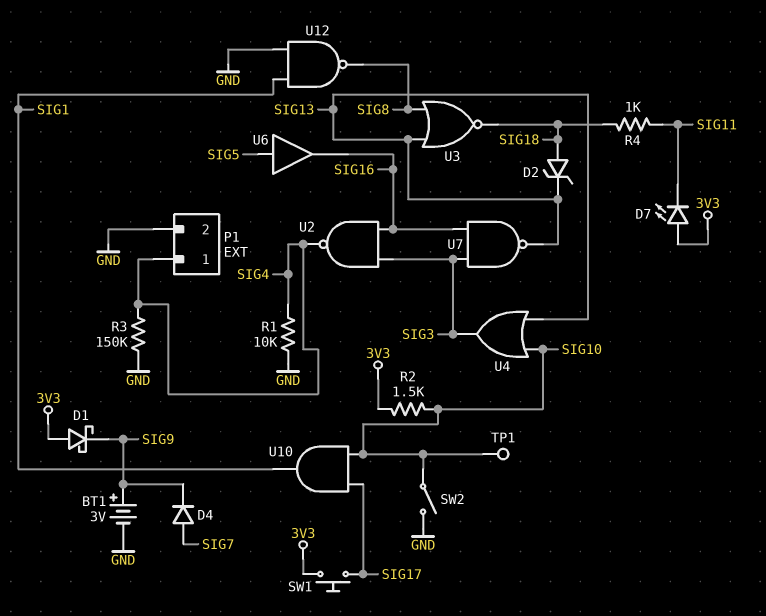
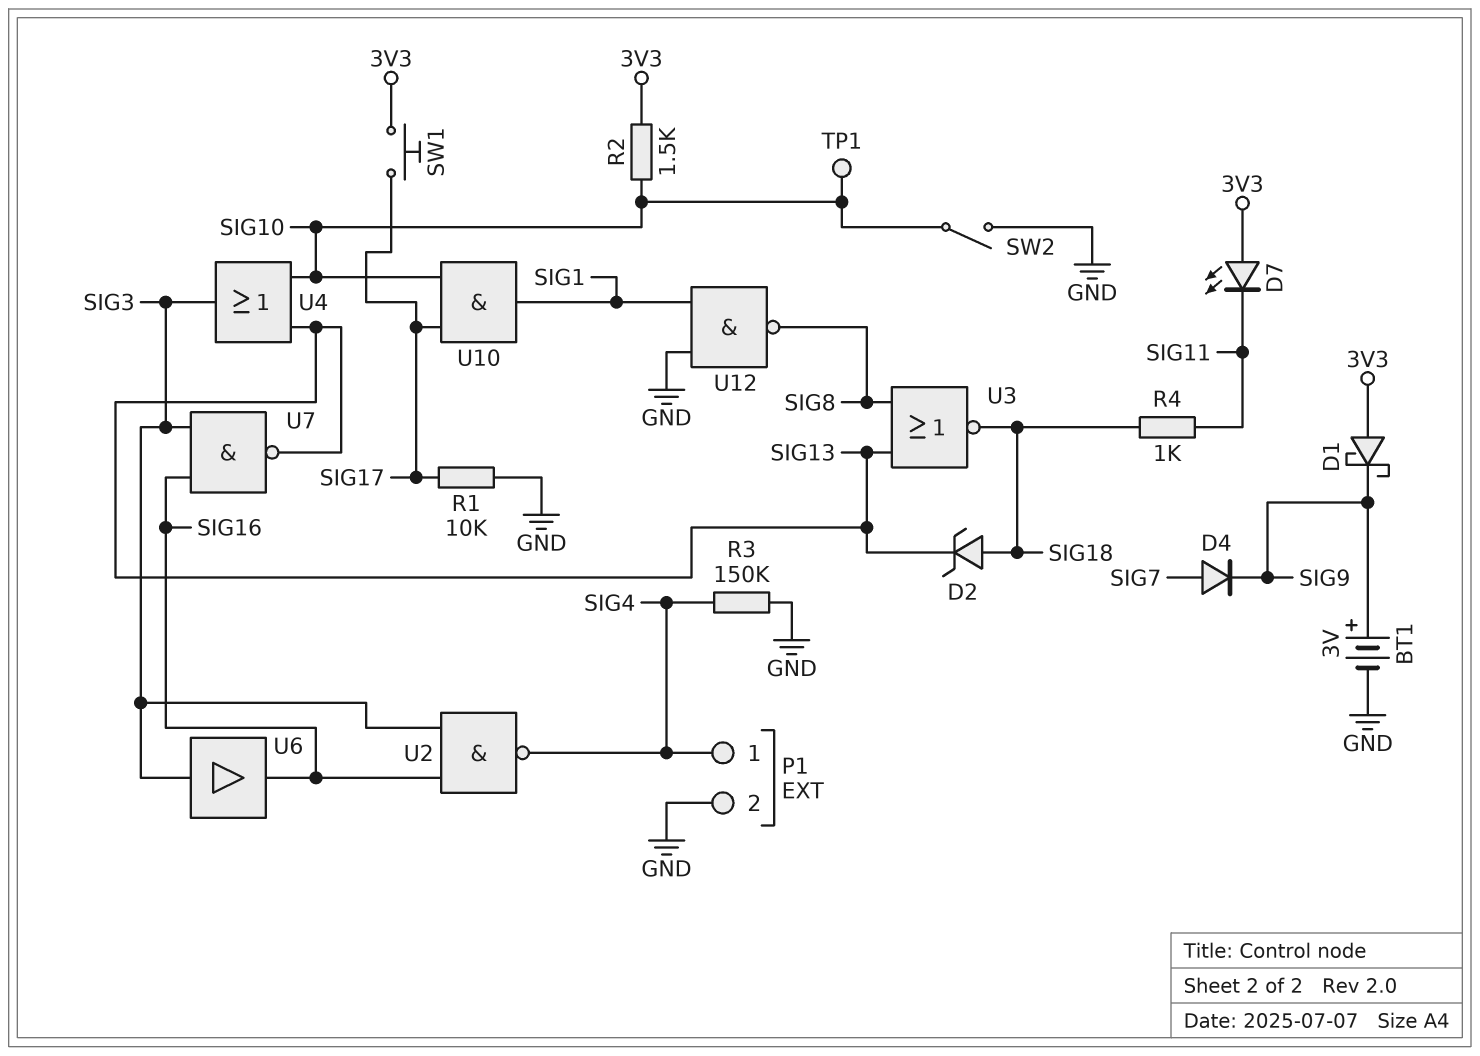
R1: 10k (GND, SIG4) -> 10k (GND, SIG17)
U6: buffer (in SIG5, out SIG16) -> buffer (in SIG3, out SIG16)

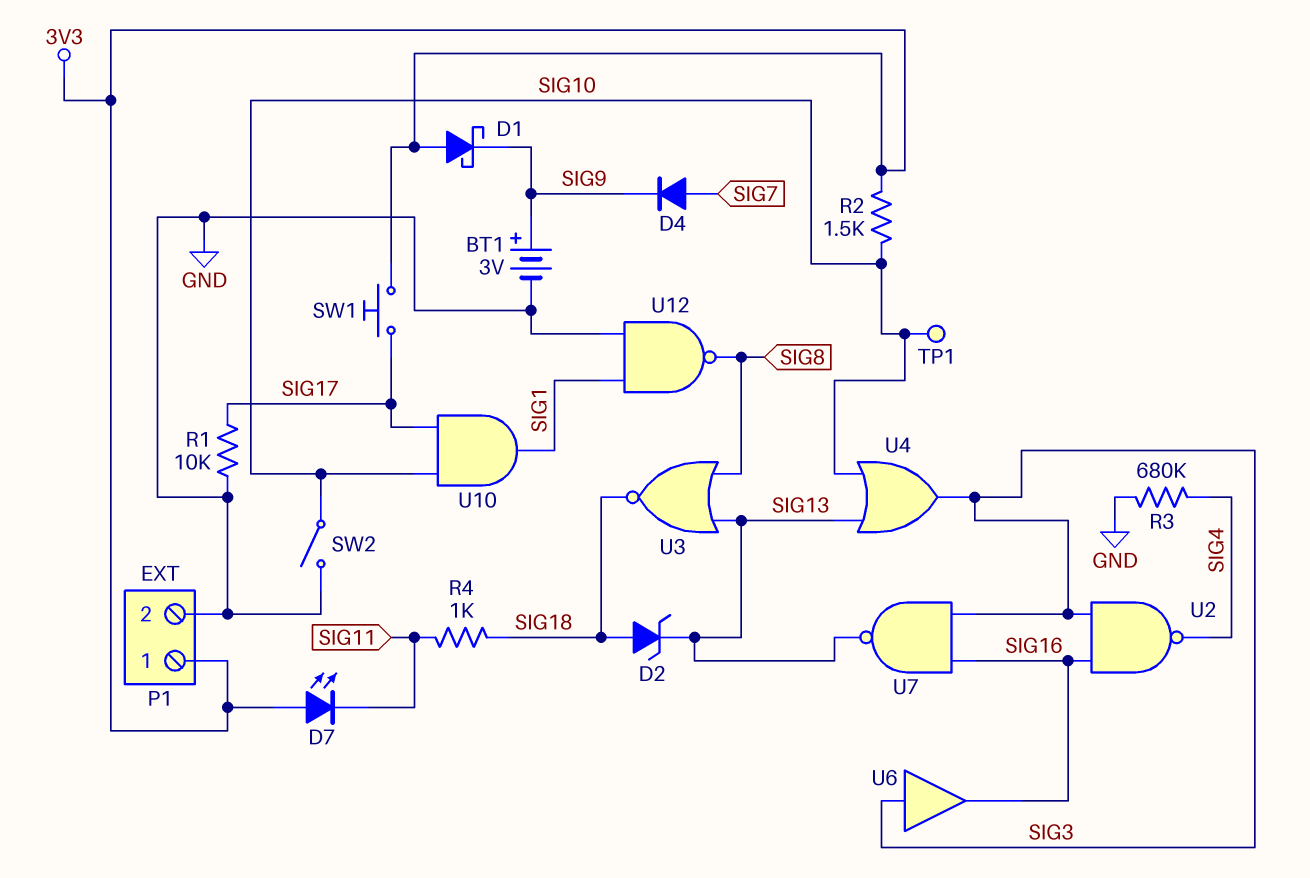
P1 pin 1: SIG4 -> 3V3
R3: 150k (GND, SIG4) -> 680k (GND, SIG4)

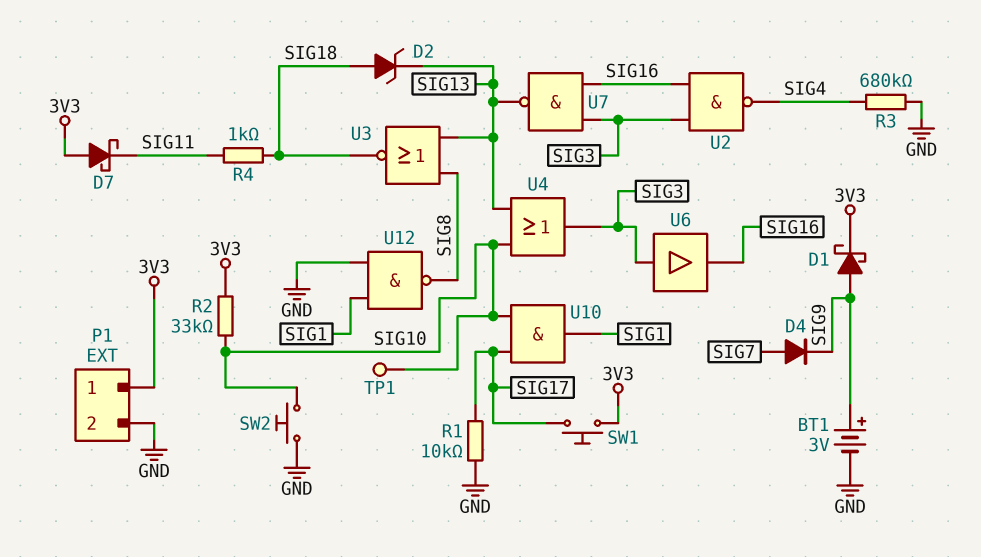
D1: schottky (A 3V3, K SIG9) -> schottky (A SIG9, K 3V3)
D7: LED (A 3V3, K SIG11) -> schottky (A 3V3, K SIG11)
R2: 1.5k (3V3, SIG10) -> 33k (3V3, SIG10)
SW2: switch (GND, SIG10) -> button (GND, SIG10)

